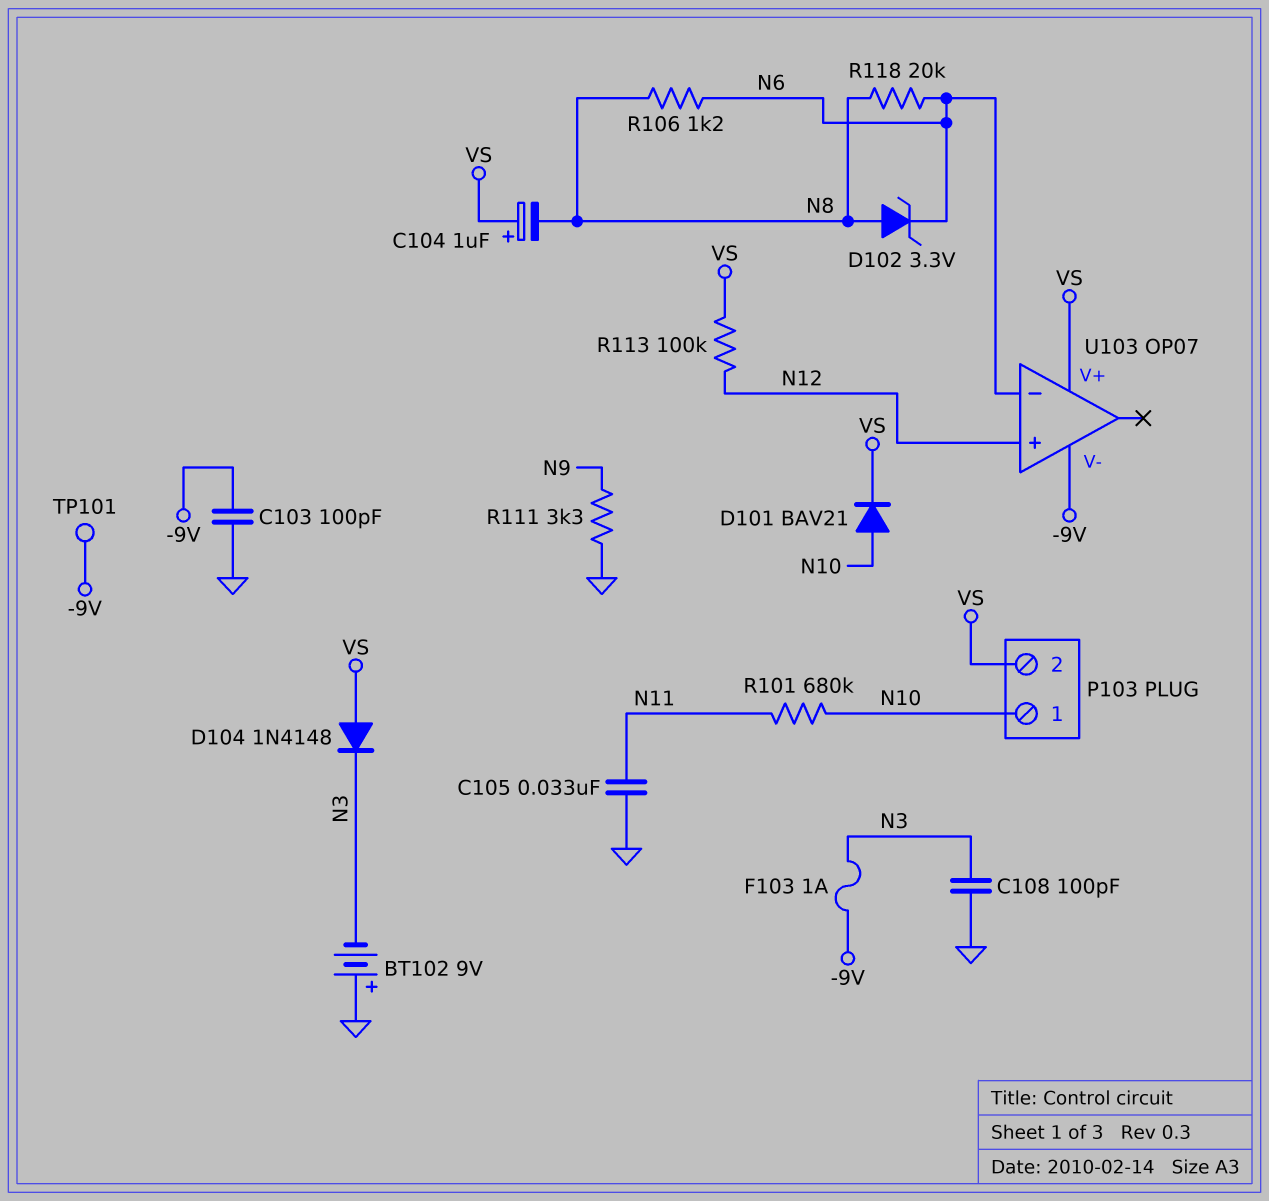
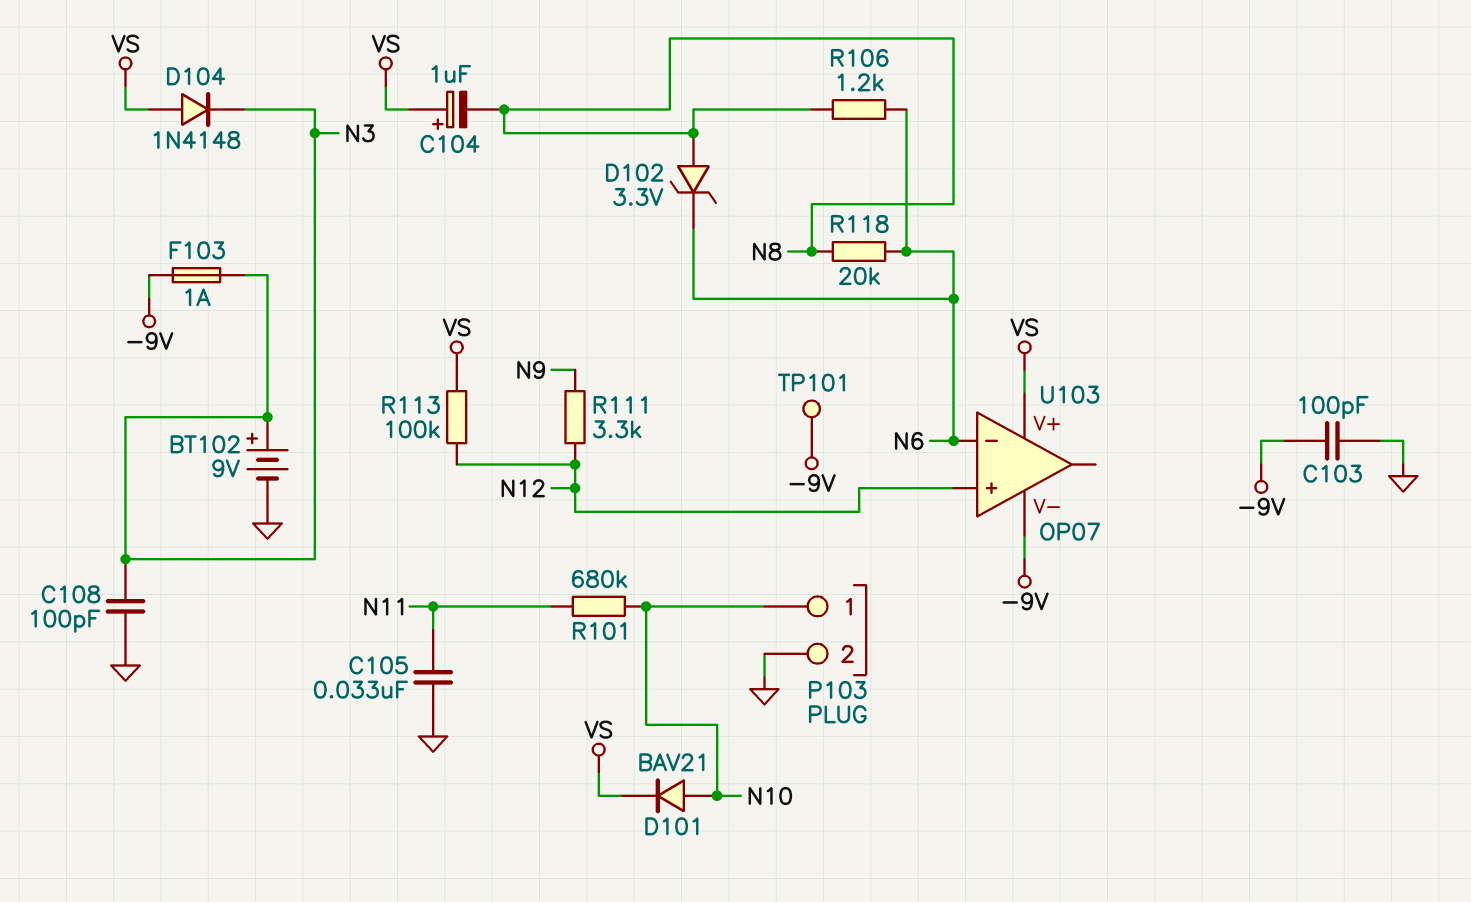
BT102: 9V (plus GND, minus N3) -> 9V (plus N3, minus GND)
P103 pin 2: VS -> GND
R111: 3.3k (GND, N9) -> 3.3k (N9, N12)

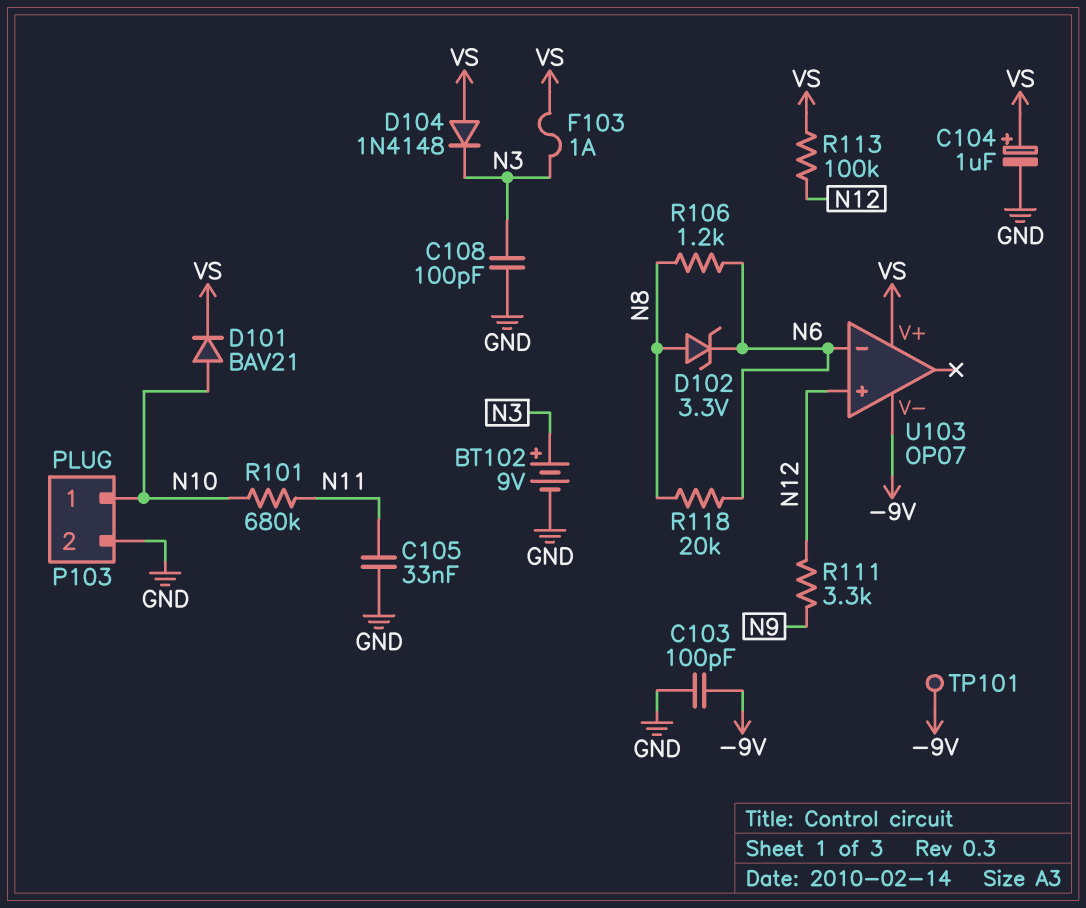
C104: 1uF (plus VS, minus N8) -> 1uF (plus VS, minus GND)
F103: 1A (-9V, N3) -> 1A (N3, VS)

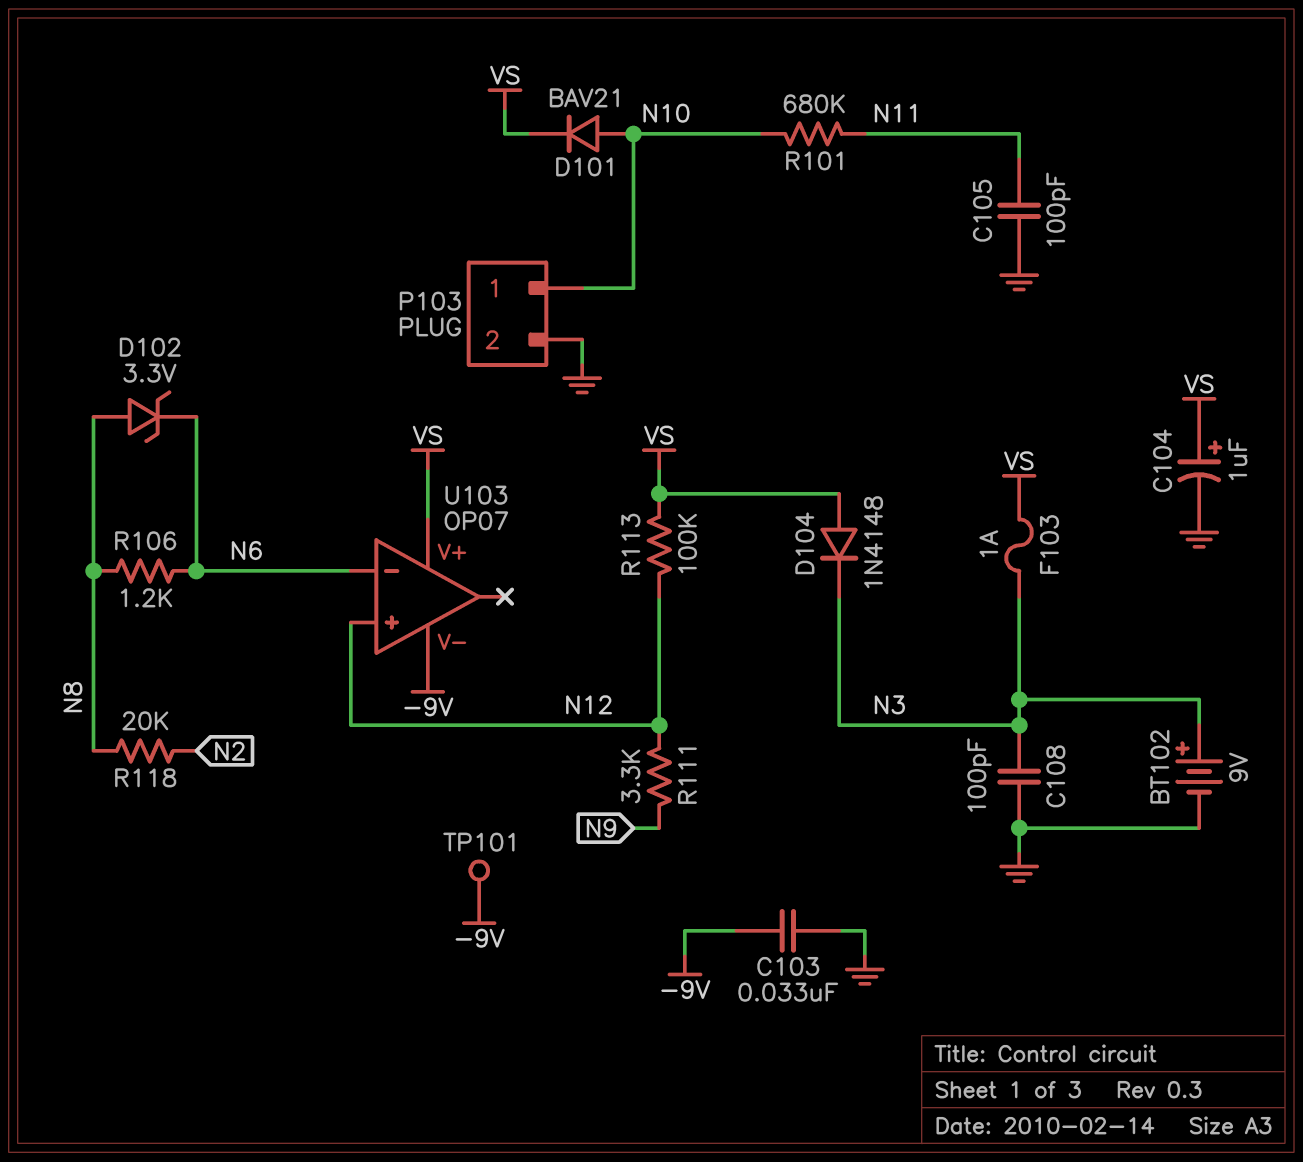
C103: 100pF (-9V, GND) -> 33nF (-9V, GND)
C105: 33nF (GND, N11) -> 100pF (GND, N11)
R118: 20k (N6, N8) -> 20k (N2, N8)

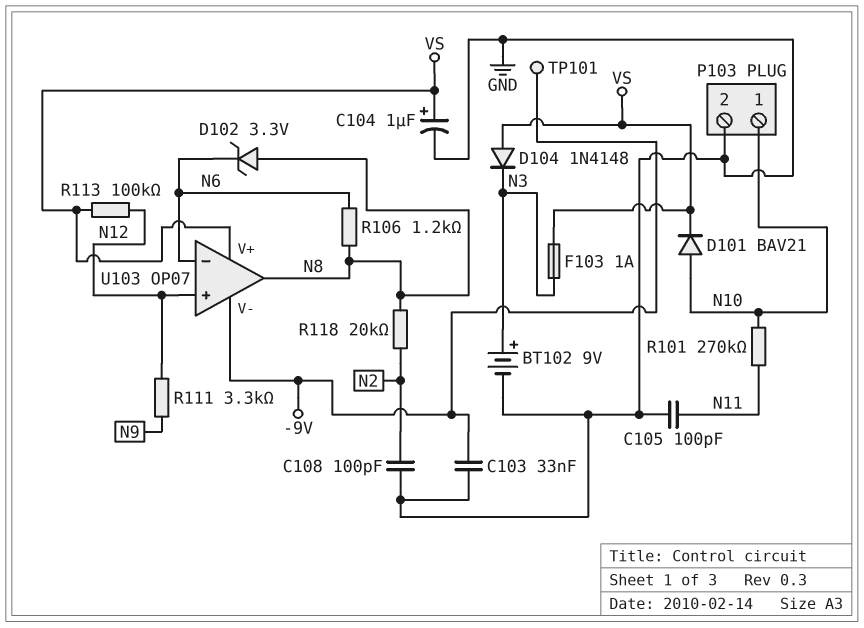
C108: 100pF (GND, N3) -> 100pF (GND, N2)
R101: 680k (N10, N11) -> 270k (N10, N11)
U103 pin out: none -> N8

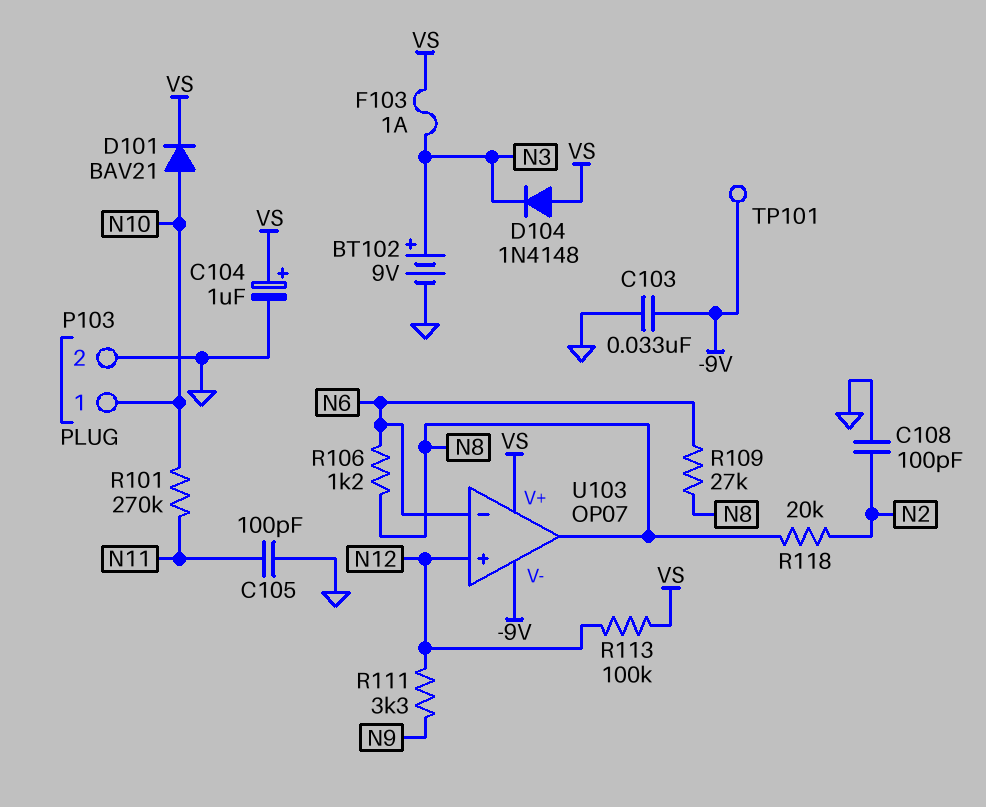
D102: zener 3.3V (A N8, K N6) -> none
R109: none -> 27k (N6, N8)

